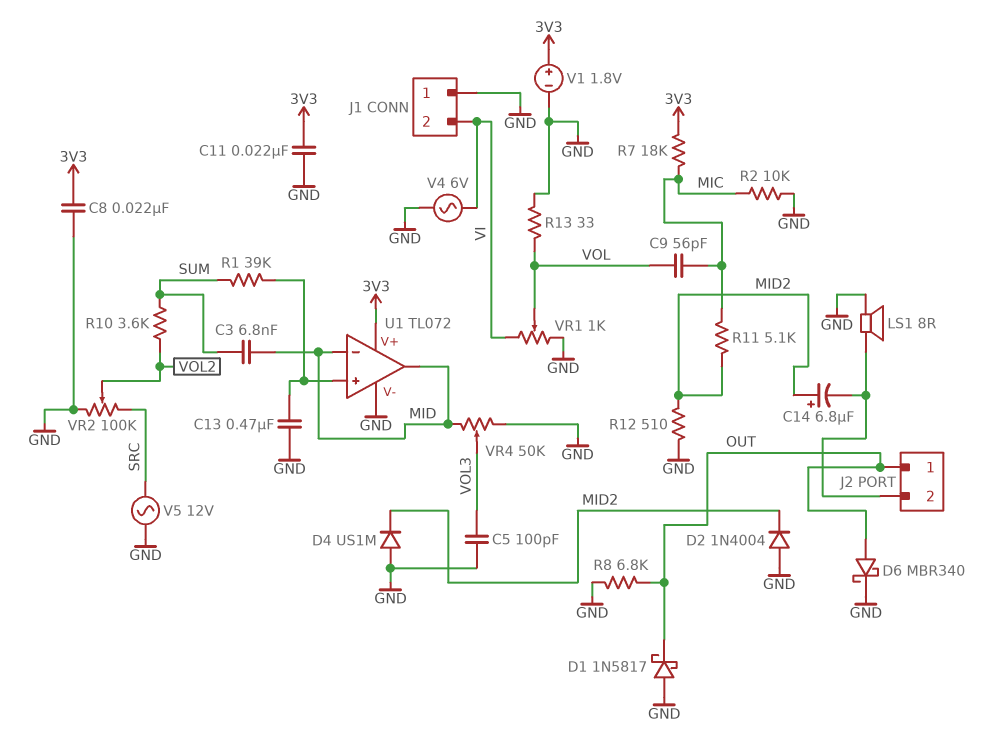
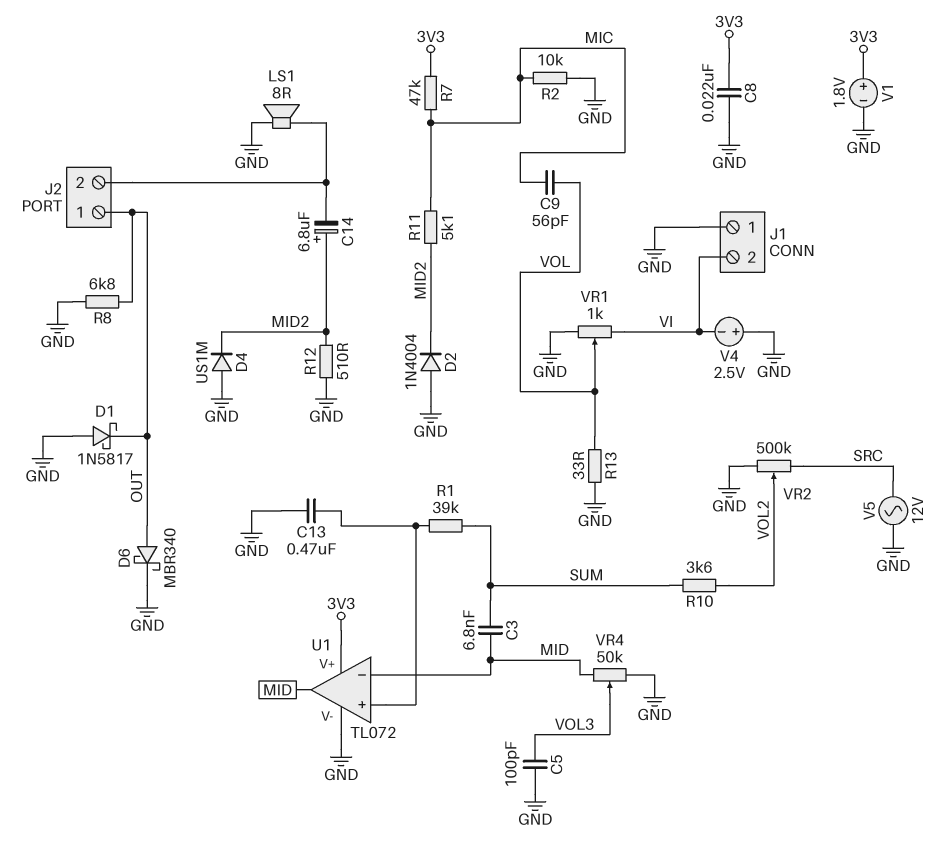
C11: 22nF (3V3, GND) -> none
R7: 18k (3V3, MIC) -> 47k (3V3, MIC)
V4: AC 6V (GND, VI) -> 2.5V (plus GND, minus VI)
VR2: 100k (GND, SRC, wiper VOL2) -> 500k (GND, SRC, wiper VOL2)

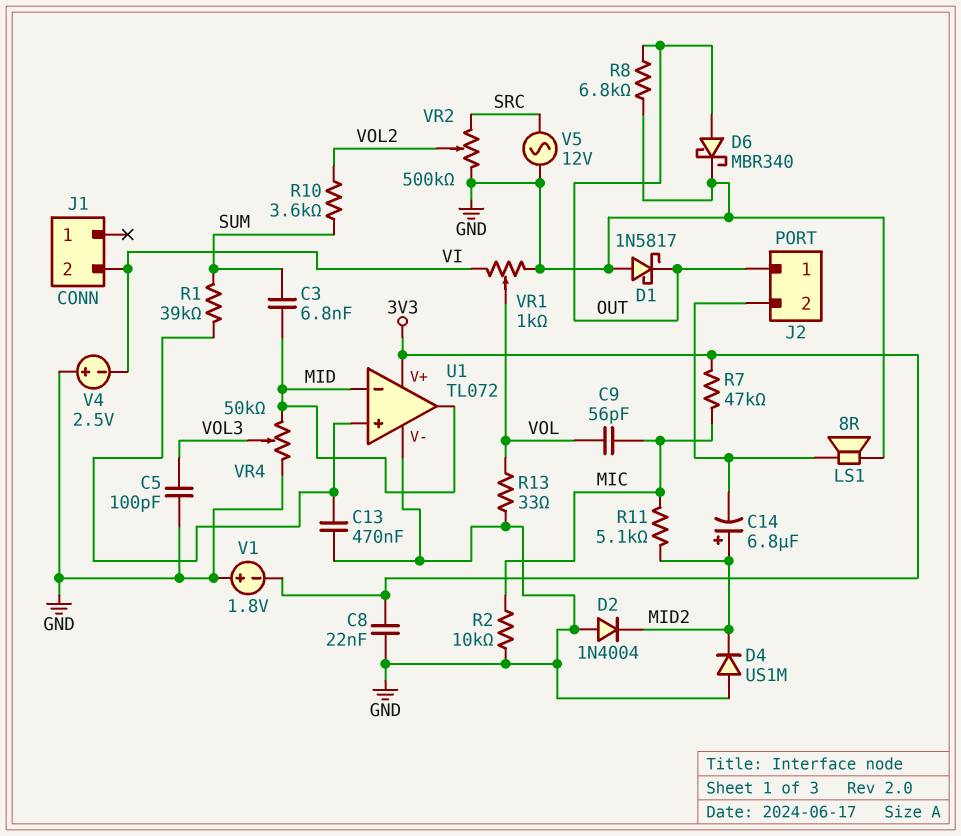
J1 pin 1: GND -> none
R12: 510 (GND, MID2) -> none
V1: 1.8V (plus 3V3, minus GND) -> 1.8V (plus GND, minus 3V3)

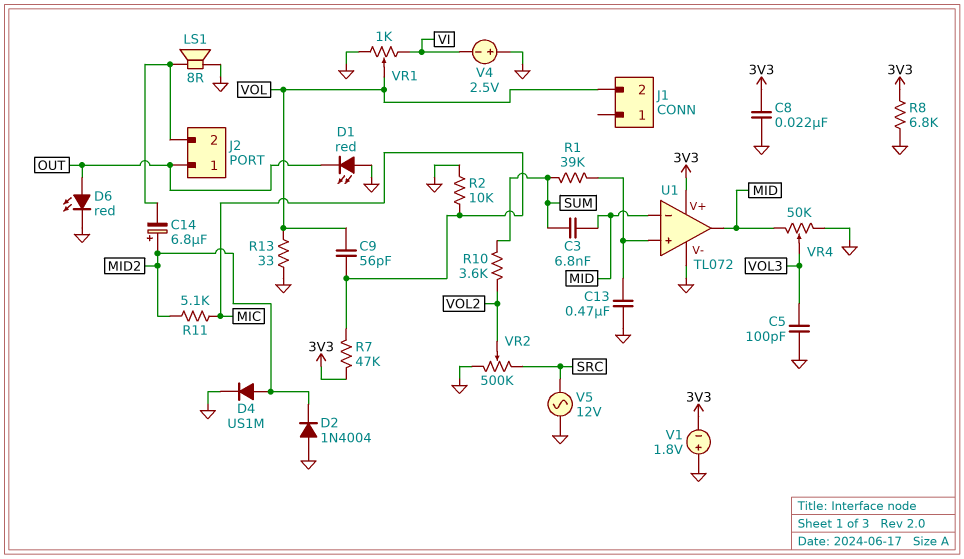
D1: schottky 1N5817 (A GND, K OUT) -> LED red (A GND, K OUT)
D4: diode US1M (A GND, K MID2) -> diode US1M (A MID2, K GND)
D6: schottky MBR340 (A OUT, K GND) -> LED red (A OUT, K GND)
J1 pin 2: VI -> VOL
R8: 6.8k (GND, OUT) -> 6.8k (3V3, GND)

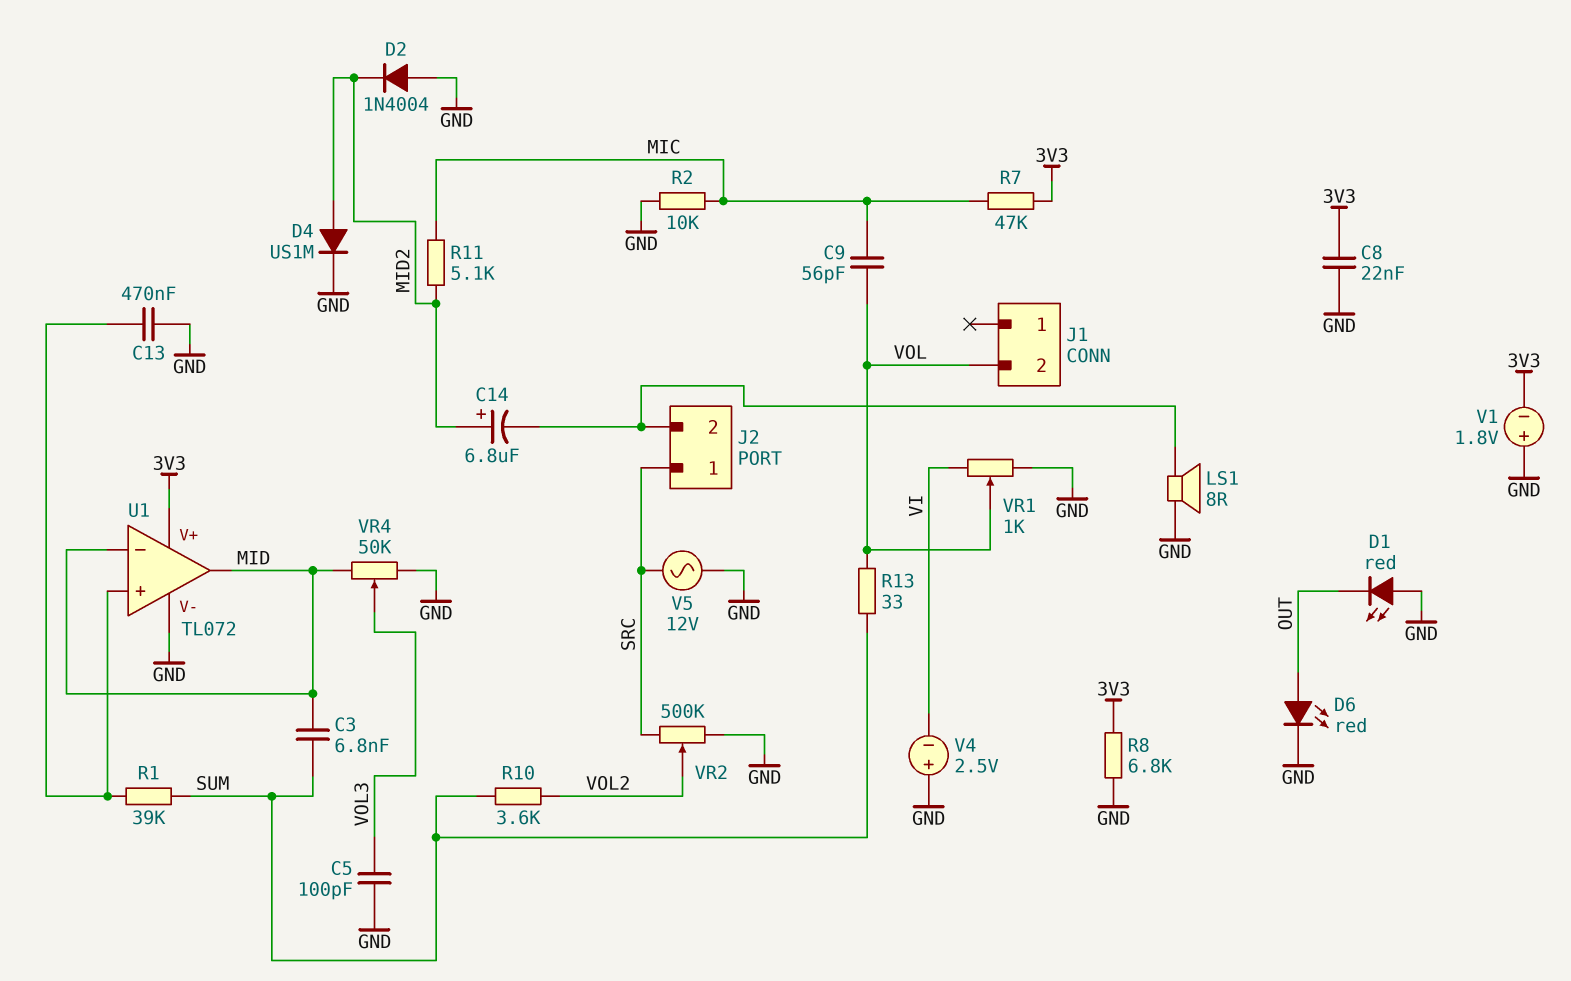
J2 pin 1: OUT -> SRC
R13: 33 (GND, VOL) -> 33 (SUM, VOL)

